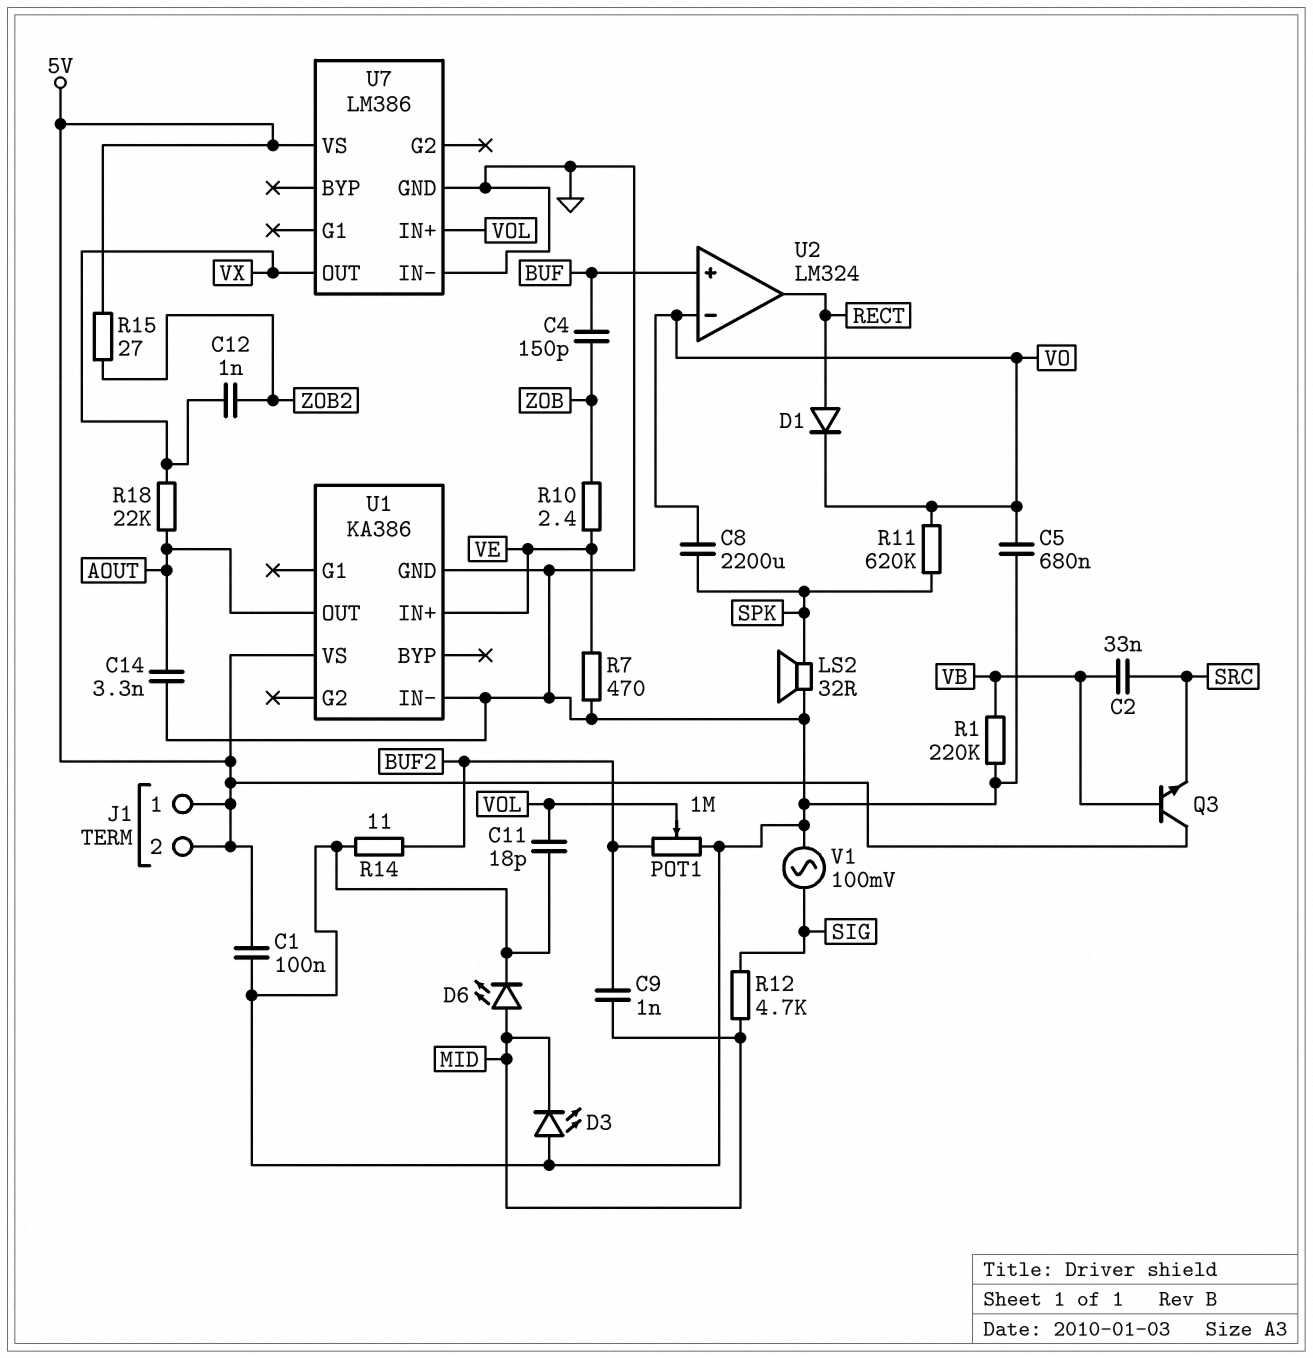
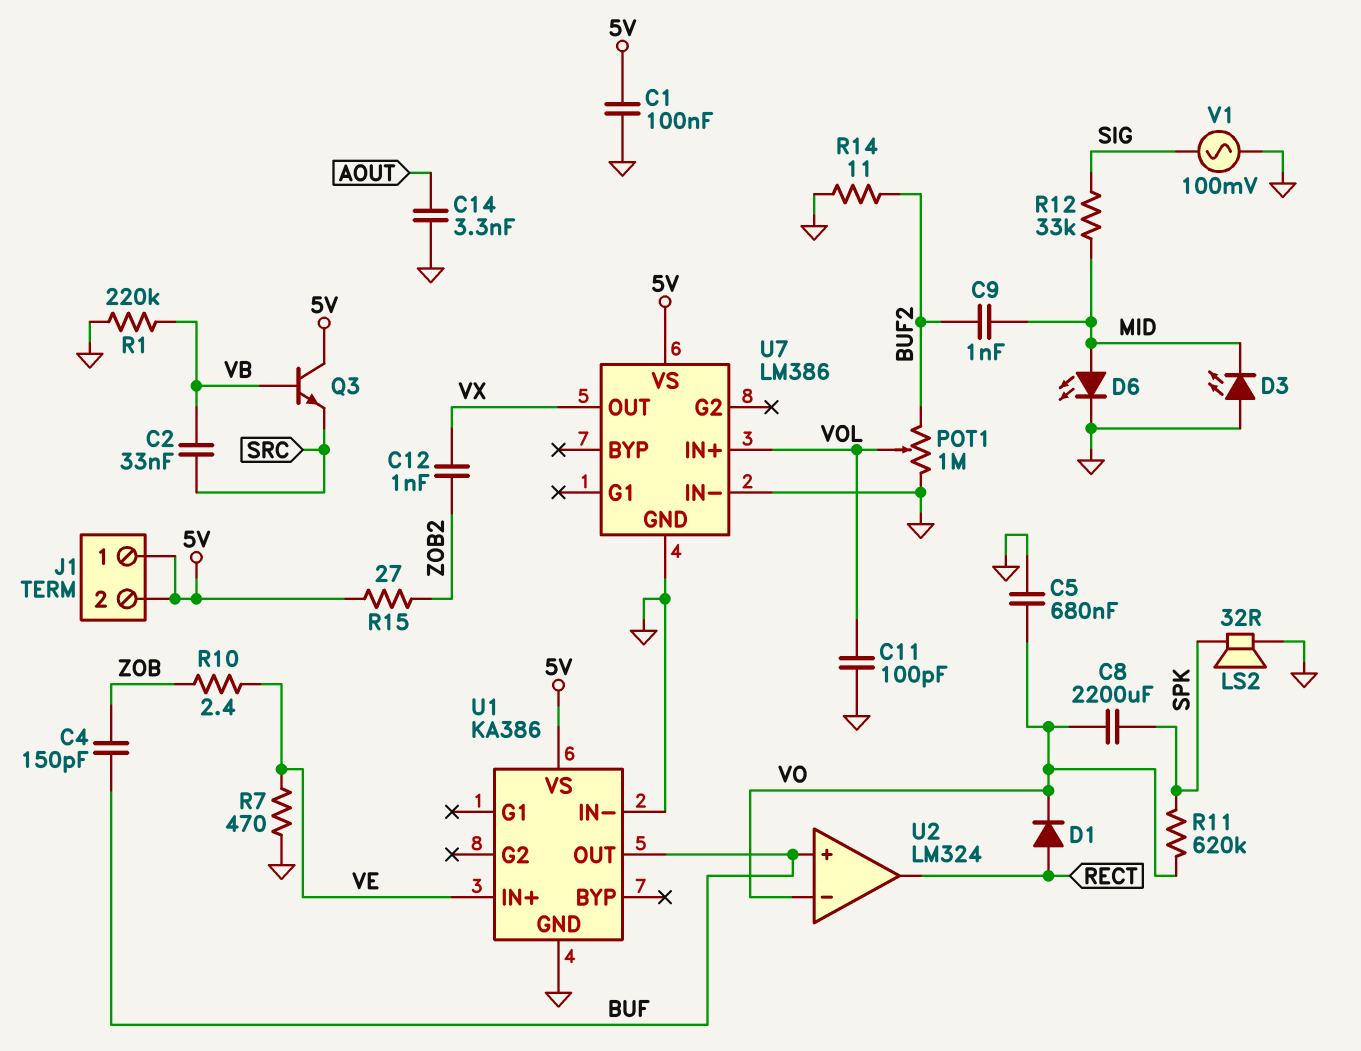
C11: 18pF (GND, VOL) -> 100pF (GND, VOL)
R12: 4.7k (MID, SIG) -> 33k (MID, SIG)
R18: 22k (AOUT, VX) -> none
U1 pin OUT: AOUT -> BUF

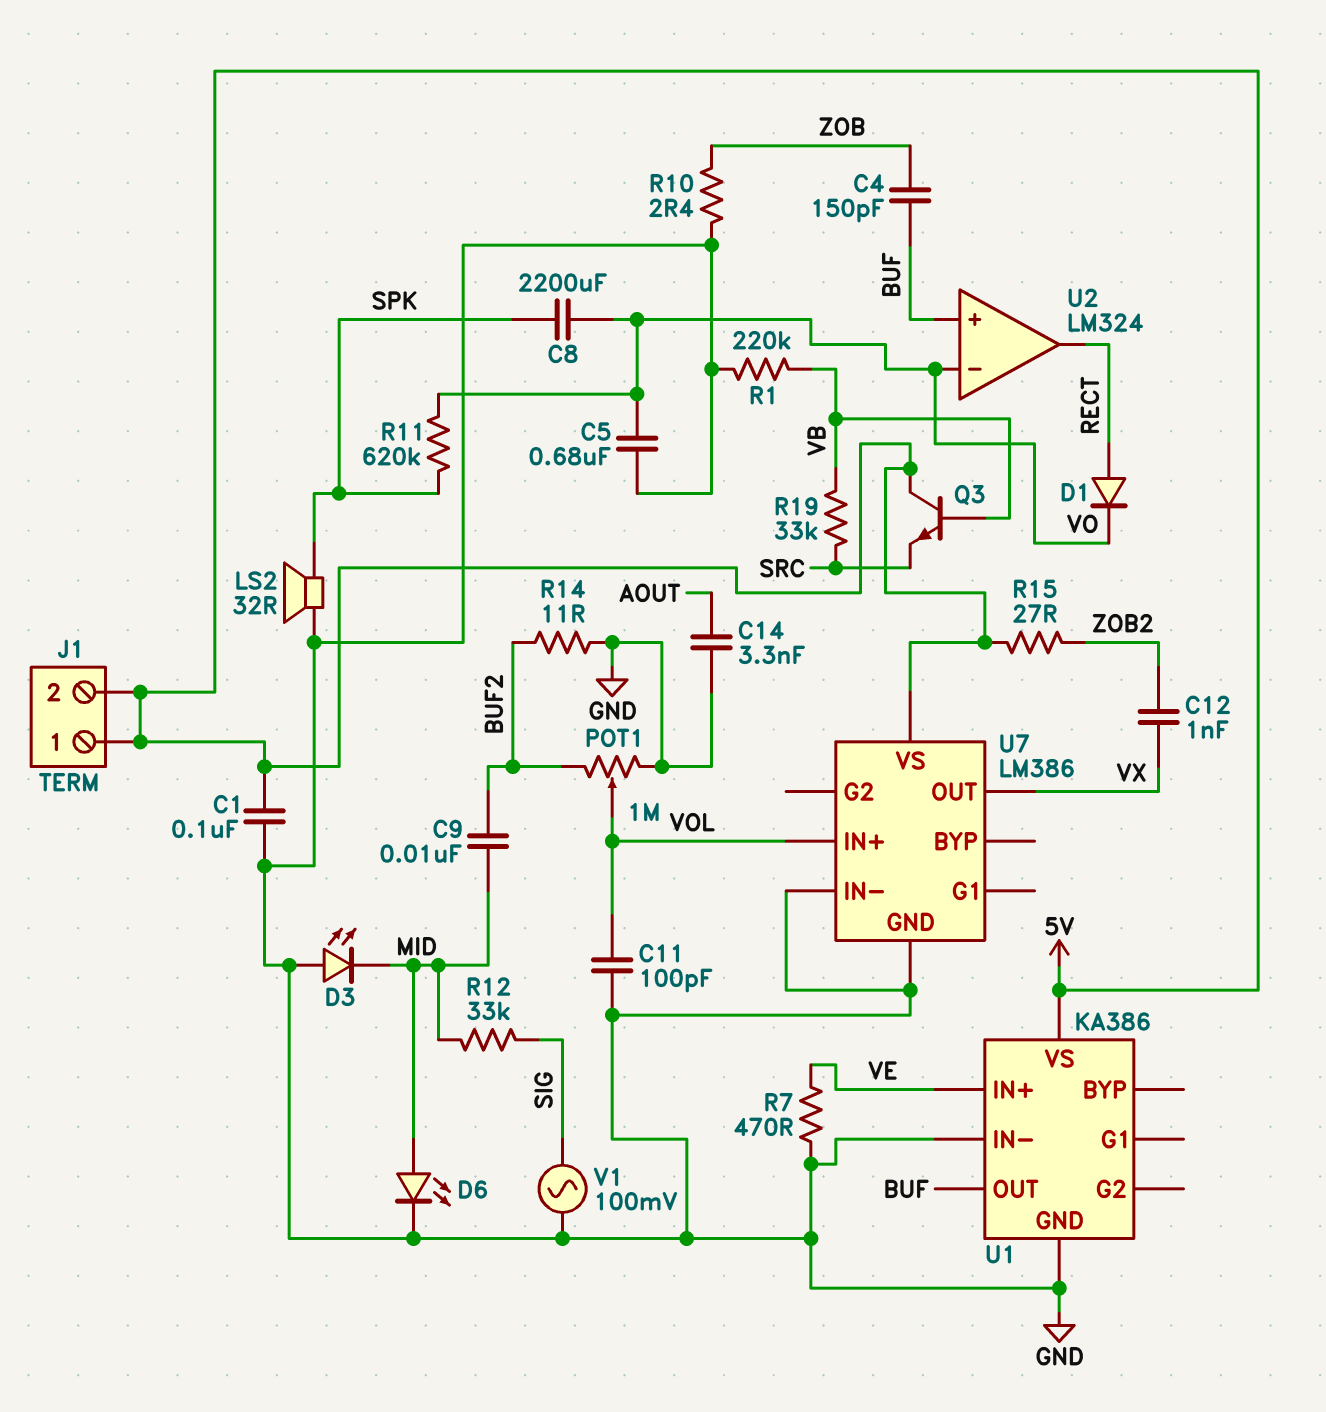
C2: 33nF (SRC, VB) -> none
C9: 1nF (BUF2, MID) -> 10nF (BUF2, MID)
R10: 2.4 (VE, ZOB) -> 2.4 (GND, ZOB)
R19: none -> 33k (SRC, VB)

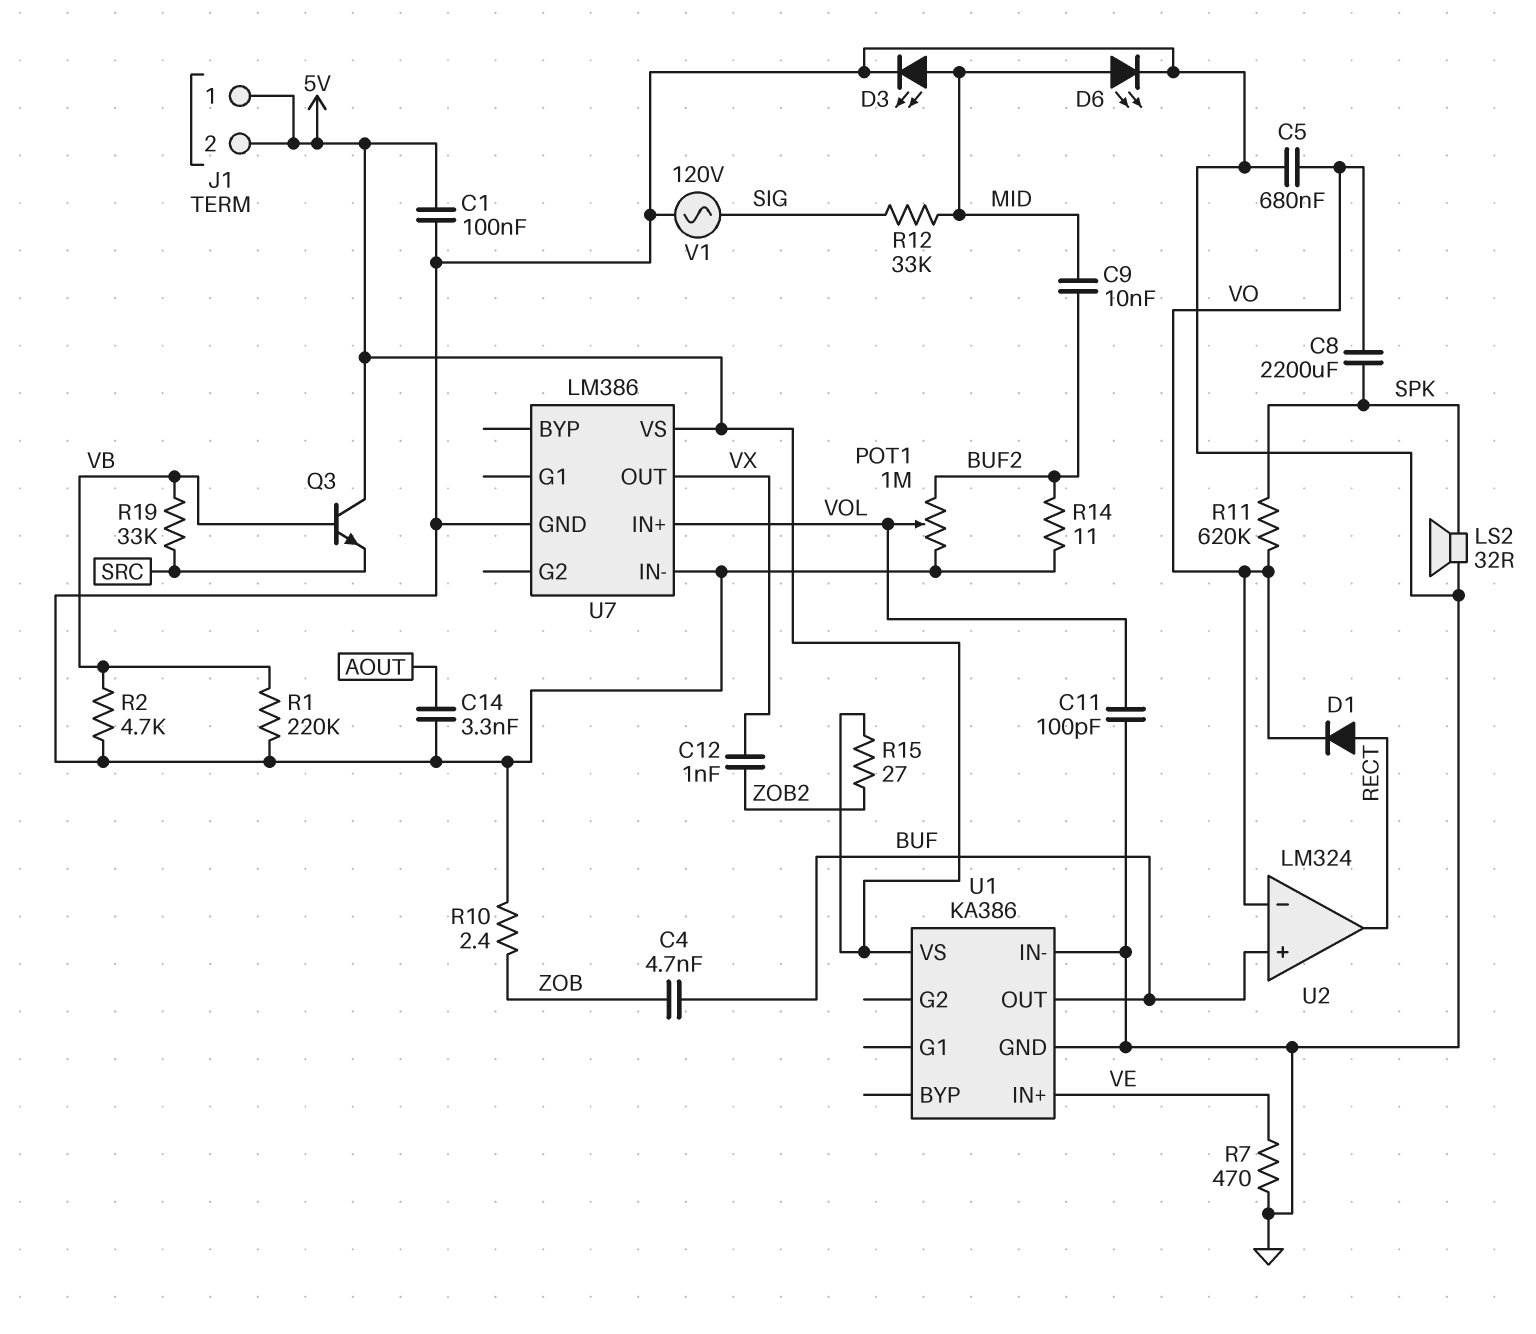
C4: 150pF (BUF, ZOB) -> 4.7nF (BUF, ZOB)
D3: LED (A GND, K MID) -> LED (A MID, K GND)
R2: none -> 4.7k (GND, VB)
V1: AC 100mV (GND, SIG) -> AC 120V (GND, SIG)

